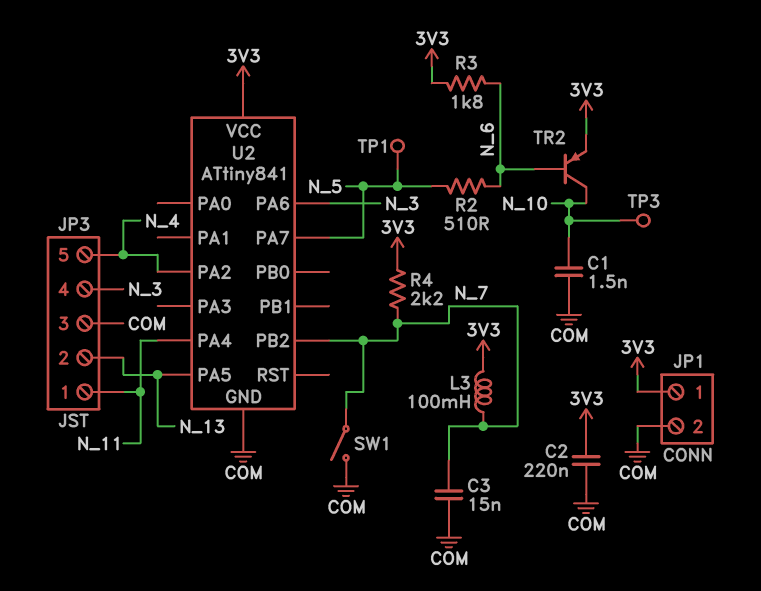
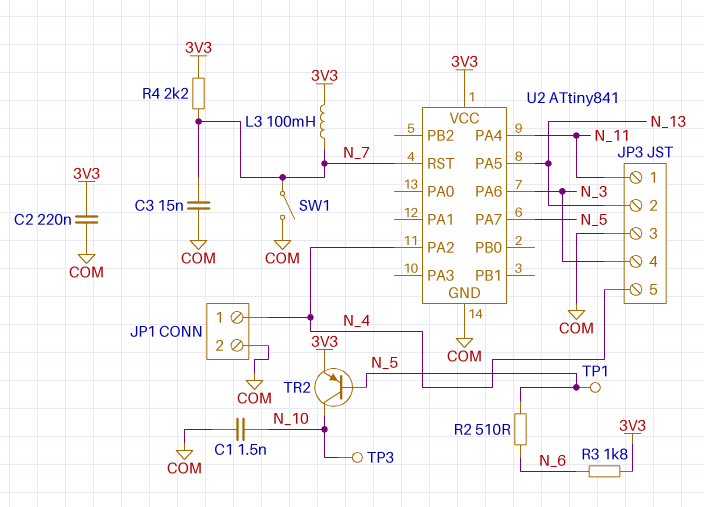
JP1 pin 1: 3V3 -> N_4
TR2: PNP (B N_6, C N_10, E 3V3) -> PNP (B N_5, C N_10, E 3V3)
U2 pin PB2: N_7 -> none
U2 pin RST: none -> N_7

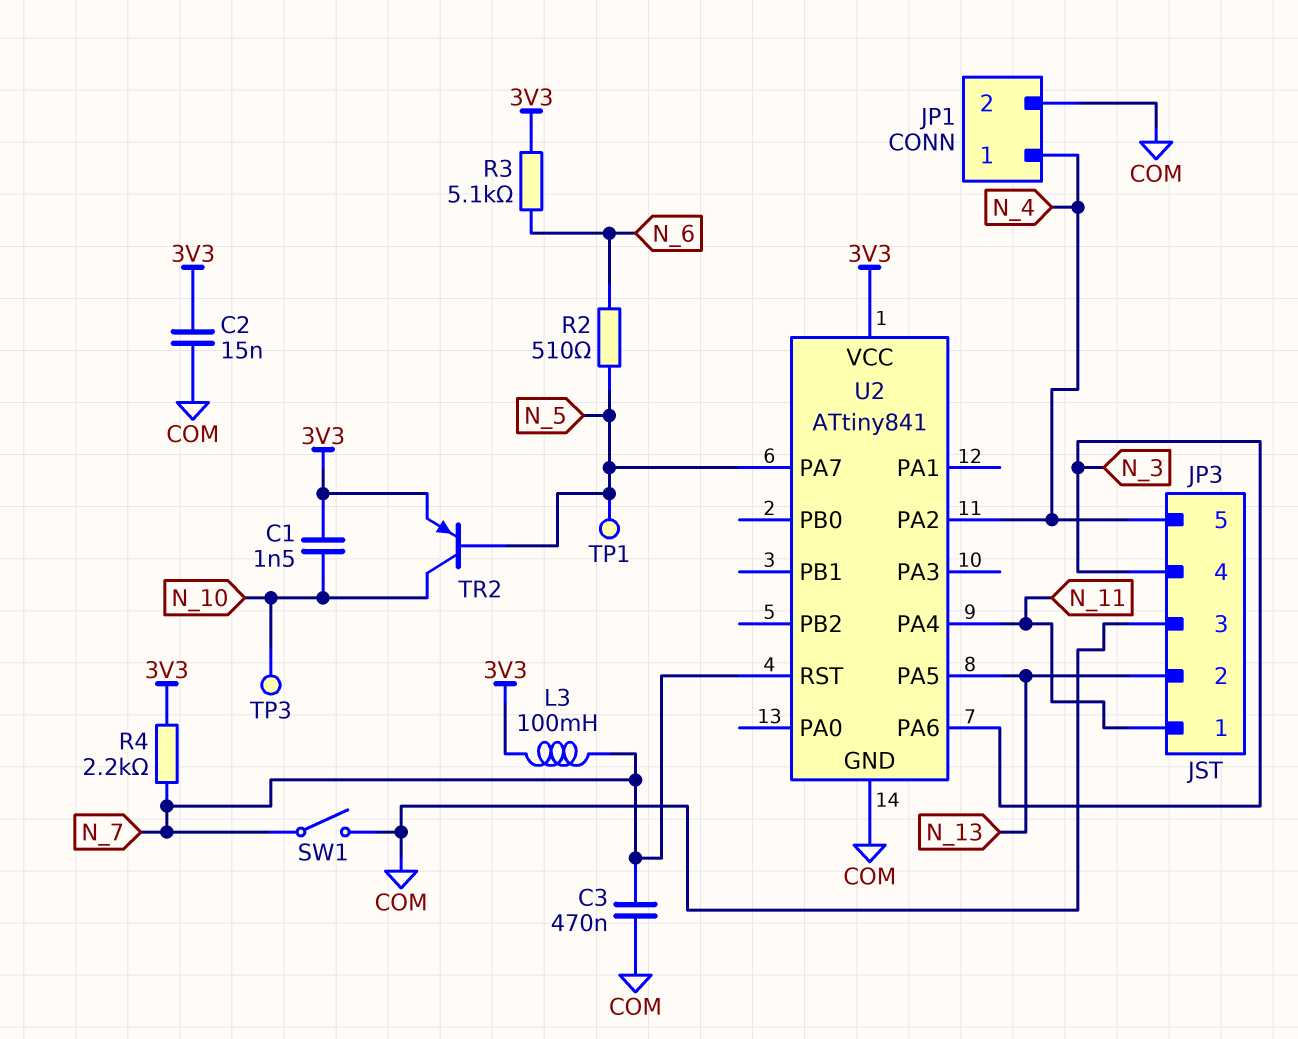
C1: 1.5nF (COM, N_10) -> 1.5nF (3V3, N_10)
C2: 220nF (3V3, COM) -> 15nF (3V3, COM)
C3: 15nF (COM, N_7) -> 470nF (COM, N_7)
R3: 1.8k (3V3, N_6) -> 5.1k (3V3, N_6)

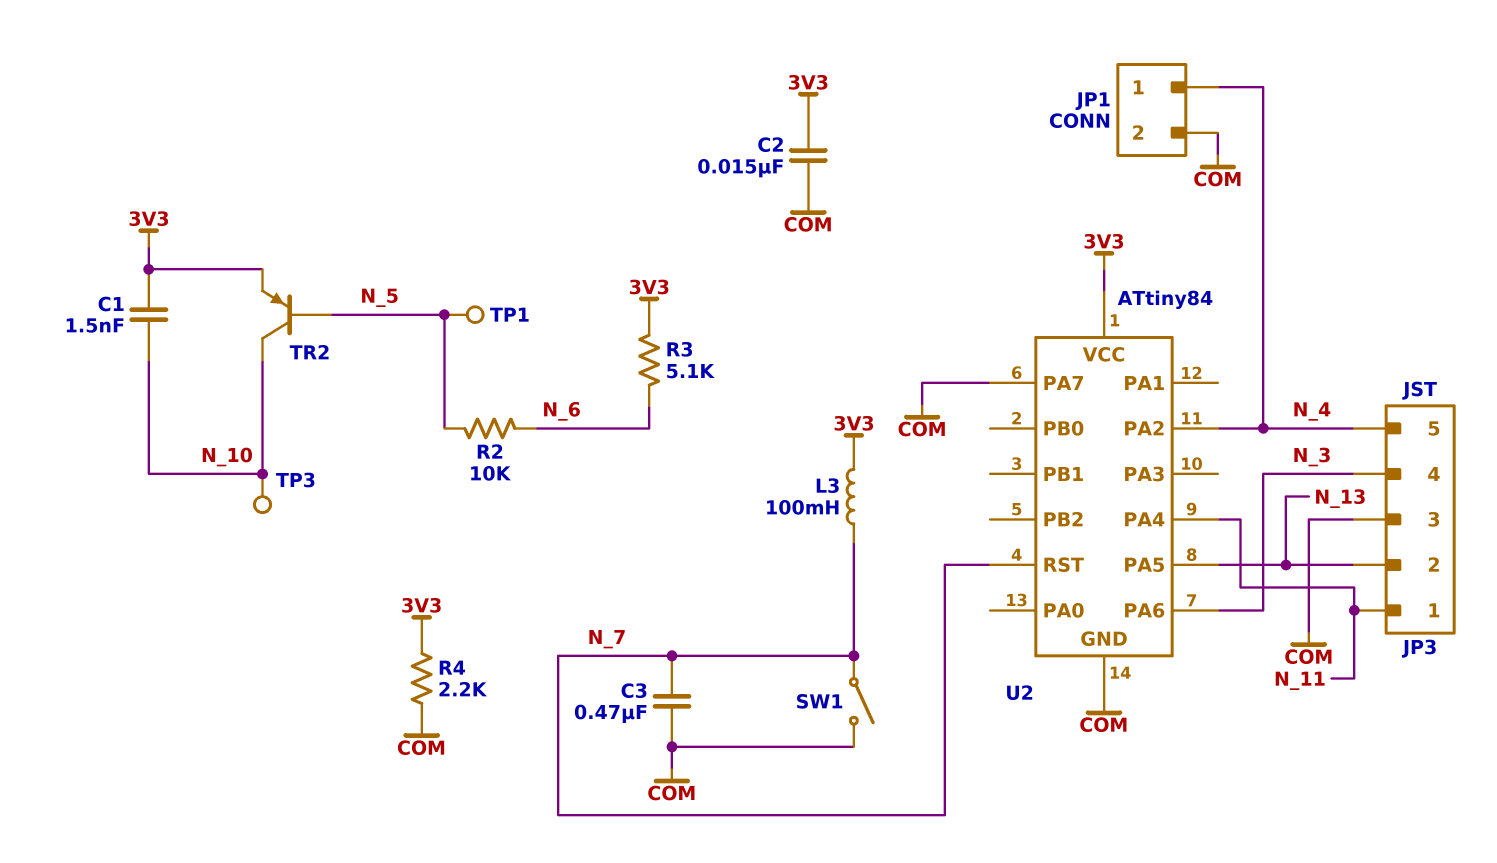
R2: 510 (N_5, N_6) -> 10k (N_5, N_6)
R4: 2.2k (3V3, N_7) -> 2.2k (3V3, COM)
U2: ATtiny841 -> ATtiny84
U2 pin PA7: N_5 -> COM

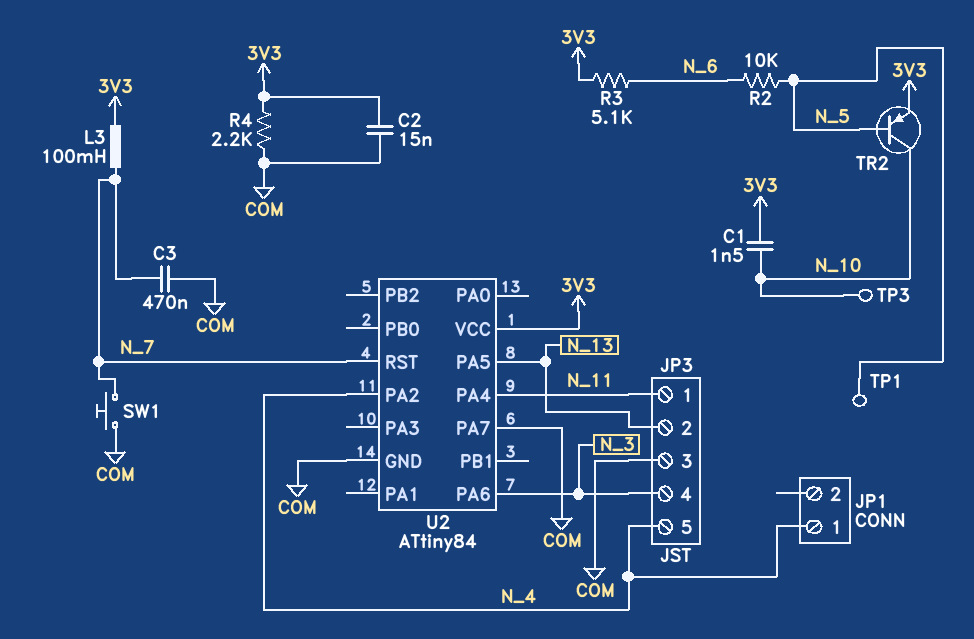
JP1 pin 2: COM -> none
SW1: switch (COM, N_7) -> button (COM, N_7)

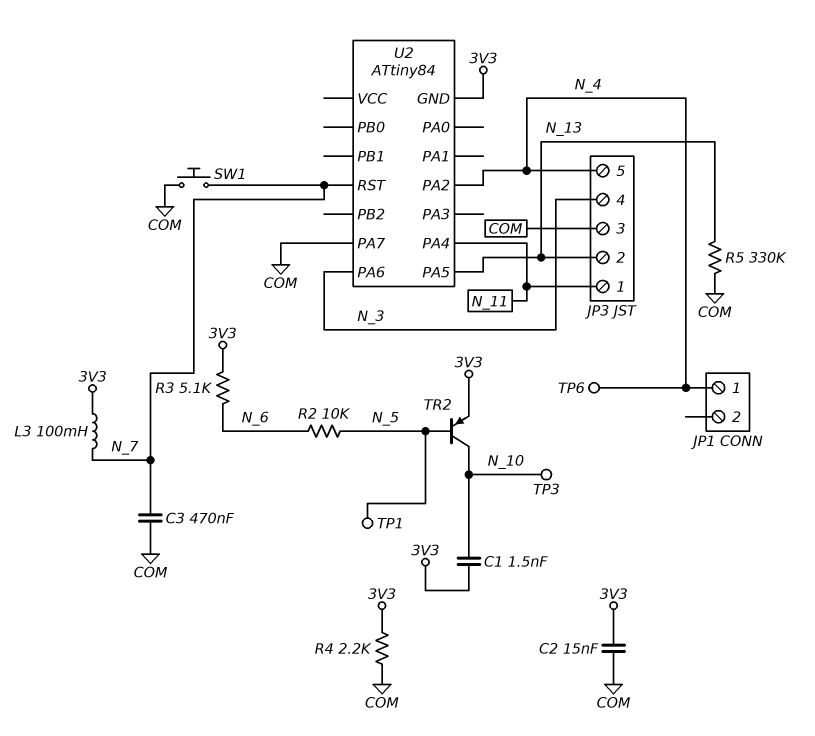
R5: none -> 330k (COM, N_13)
TP6: none -> test point (N_4)
U2 pin GND: COM -> 3V3
U2 pin VCC: 3V3 -> none

